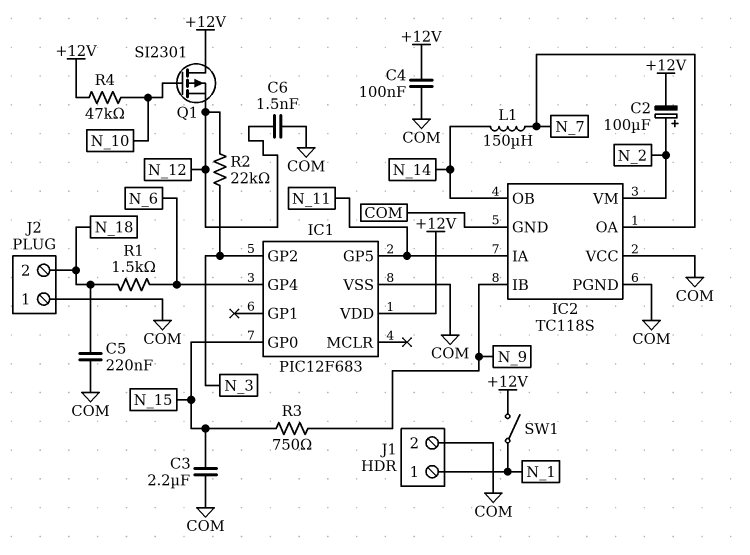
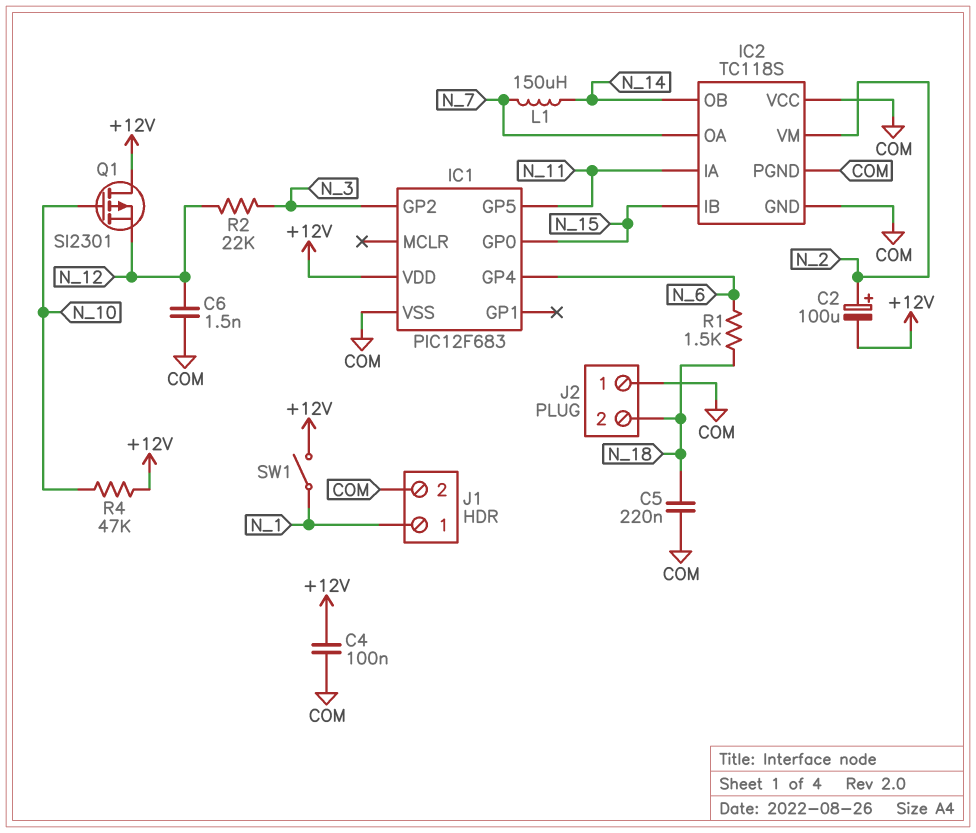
C3: 2.2uF (COM, N_15) -> none
IC2 pin IB: N_9 -> N_15
R3: 750 (N_9, N_15) -> none

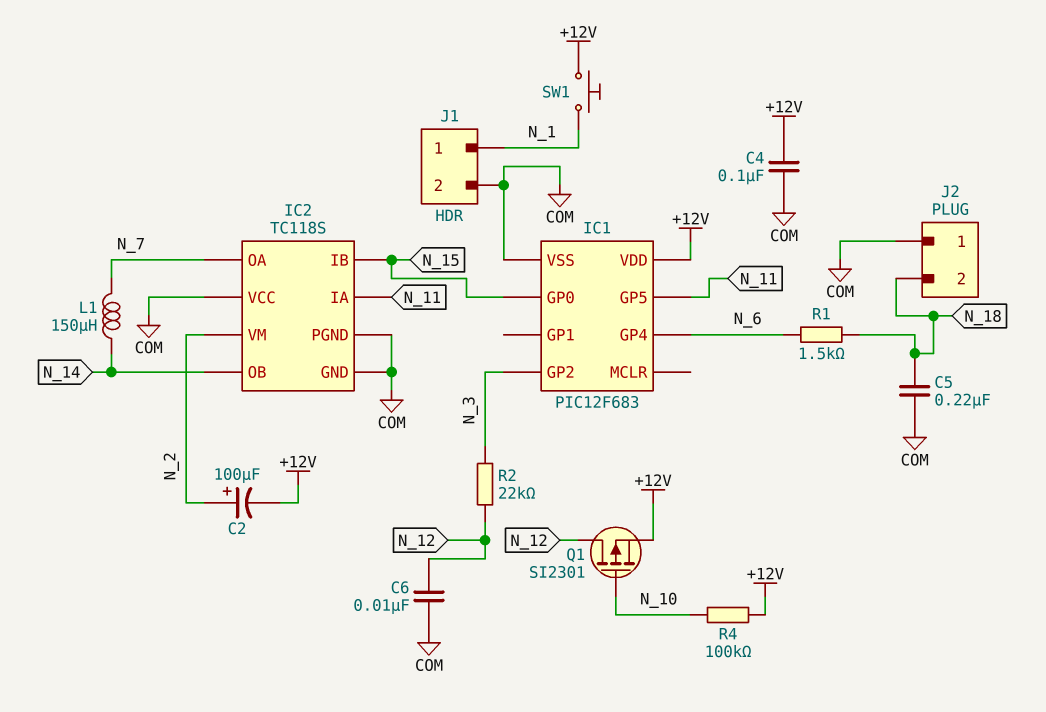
C6: 1.5nF (COM, N_12) -> 10nF (COM, N_12)
Q1: PMOS SI2301 (G N_10, D +12V, S N_12) -> PMOS SI2301 (G N_10, D N_12, S +12V)
R4: 47k (+12V, N_10) -> 100k (+12V, N_10)
SW1: switch (+12V, N_1) -> button (+12V, N_1)

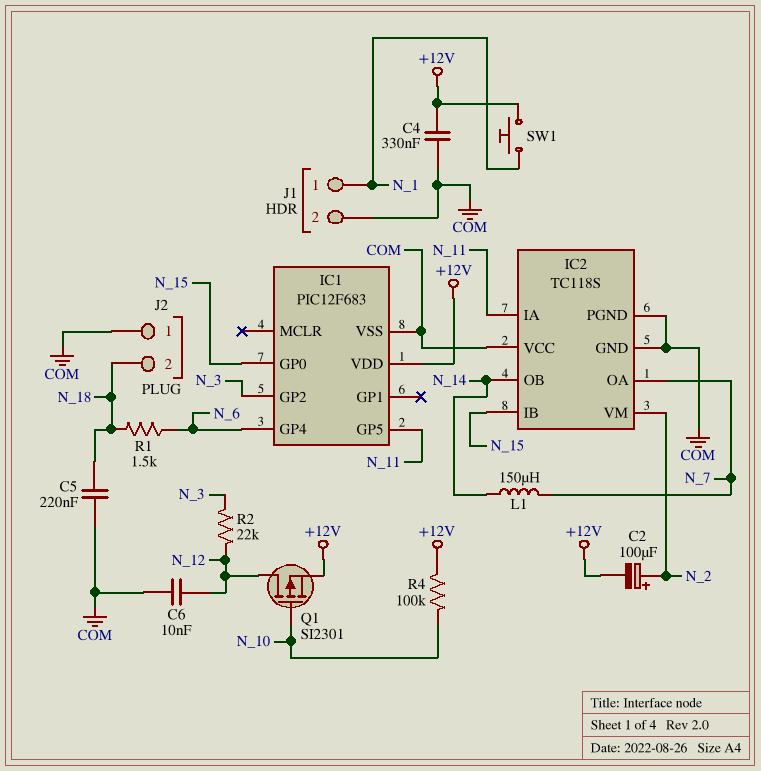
C4: 100nF (+12V, COM) -> 330nF (+12V, COM)

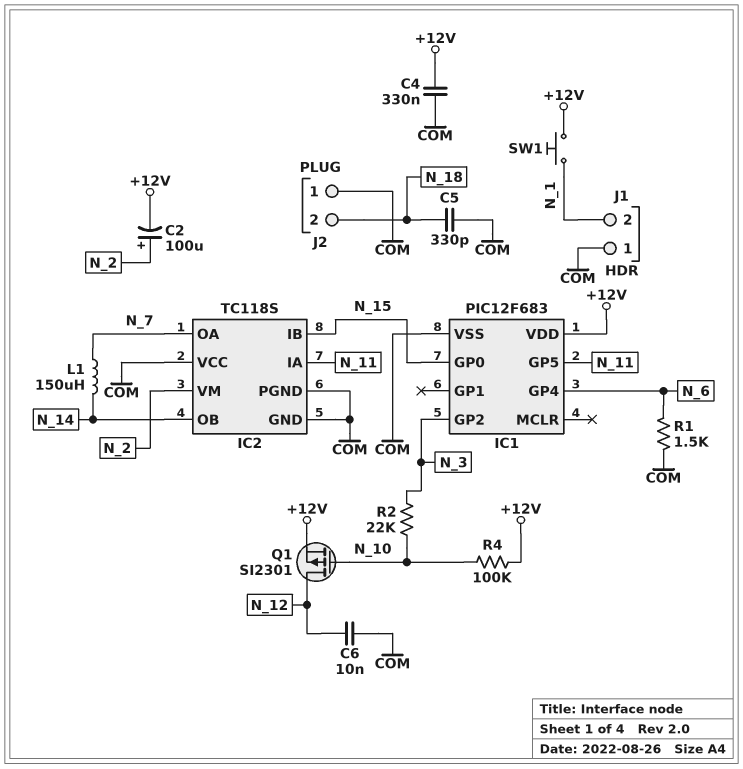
C5: 220nF (COM, N_18) -> 330pF (COM, N_18)
J1 pin 1: N_1 -> COM
J1 pin 2: COM -> N_1
R1: 1.5k (N_6, N_18) -> 1.5k (COM, N_6)
R2: 22k (N_3, N_12) -> 22k (N_3, N_10)

